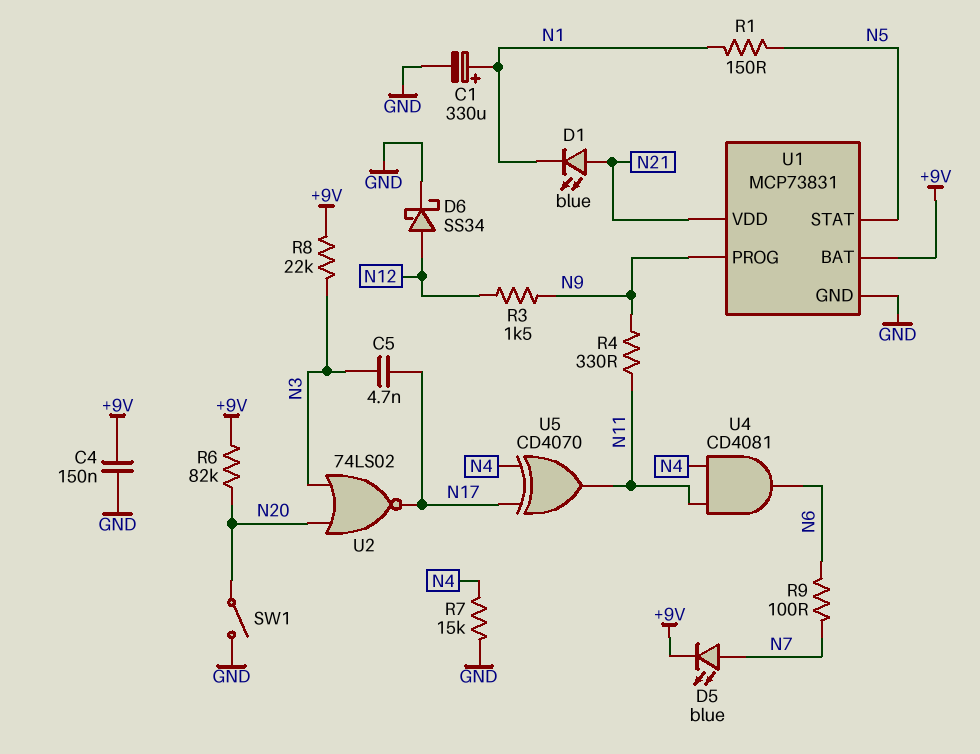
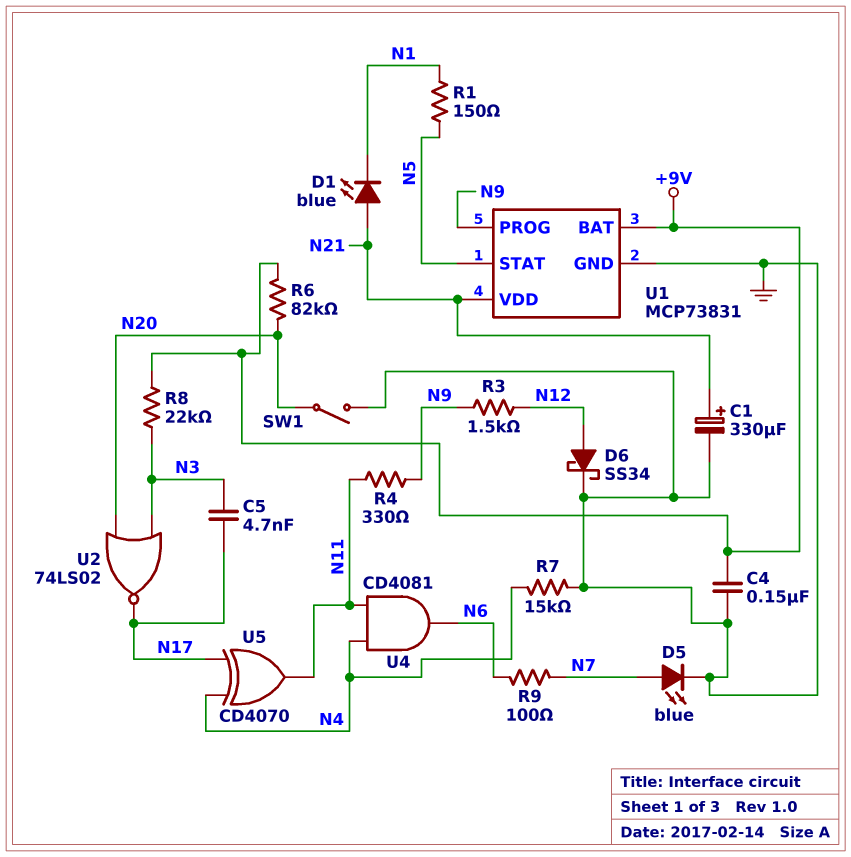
C1: 330uF (plus N1, minus GND) -> 330uF (plus N21, minus GND)
D5: LED blue (A N7, K +9V) -> LED blue (A N7, K GND)

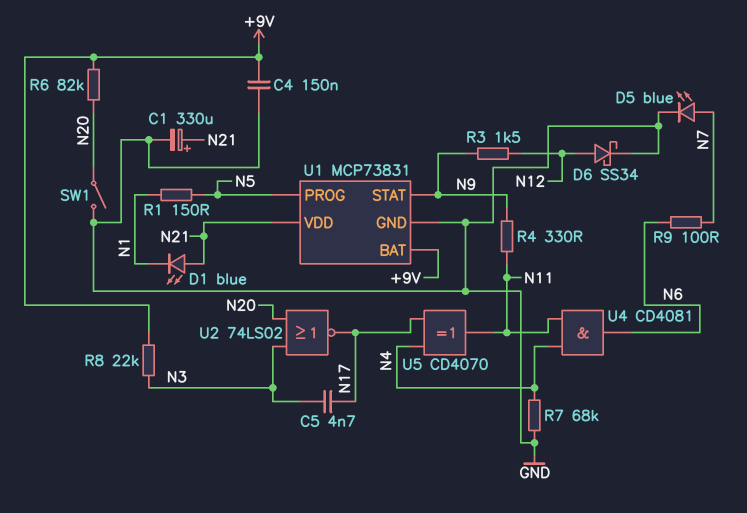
R7: 15k (GND, N4) -> 68k (GND, N4)
U1 pin PROG: N9 -> N5
U1 pin STAT: N5 -> N9

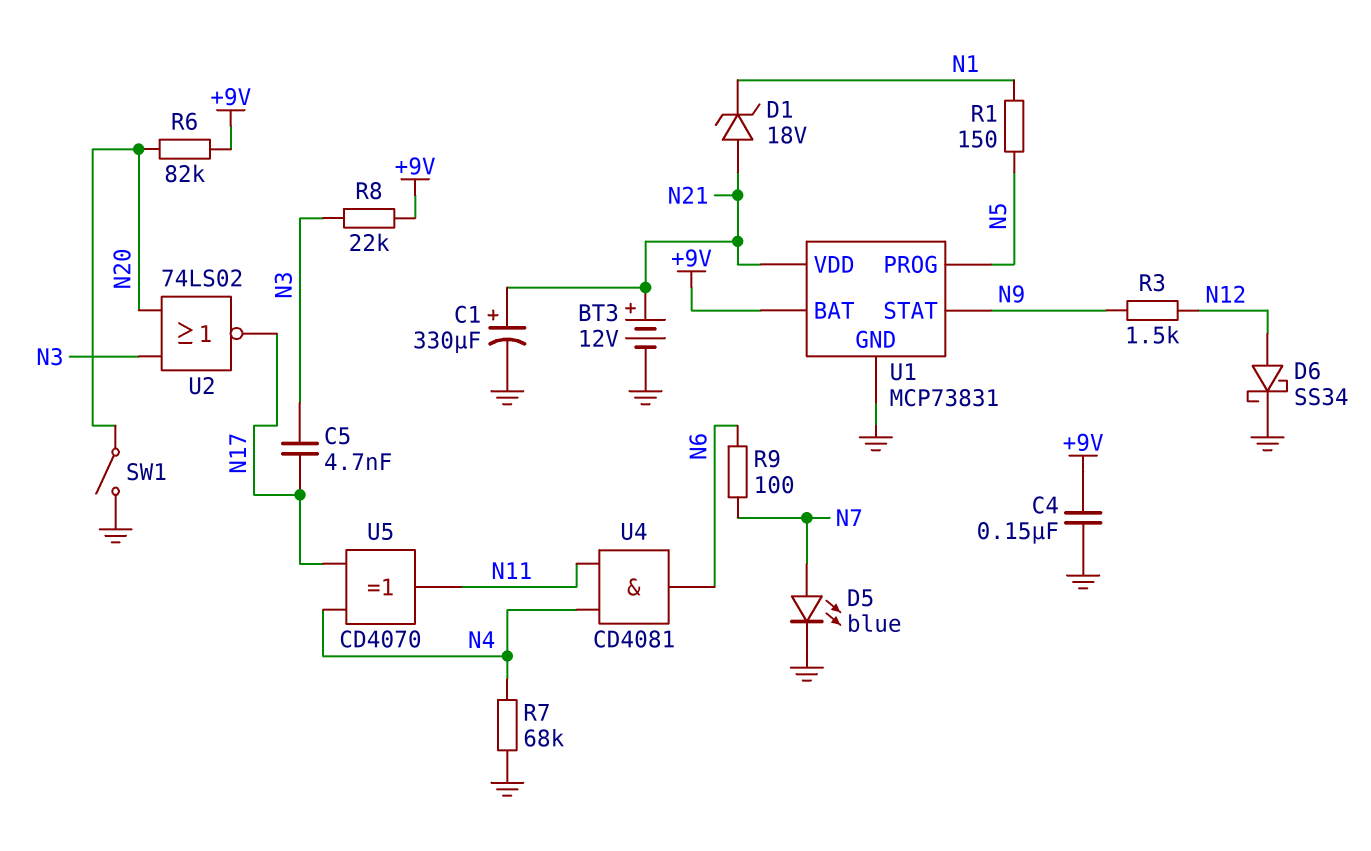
BT3: none -> 12V (plus N21, minus GND)
D1: LED blue (A N21, K N1) -> zener 18V (A N21, K N1)
R4: 330 (N9, N11) -> none

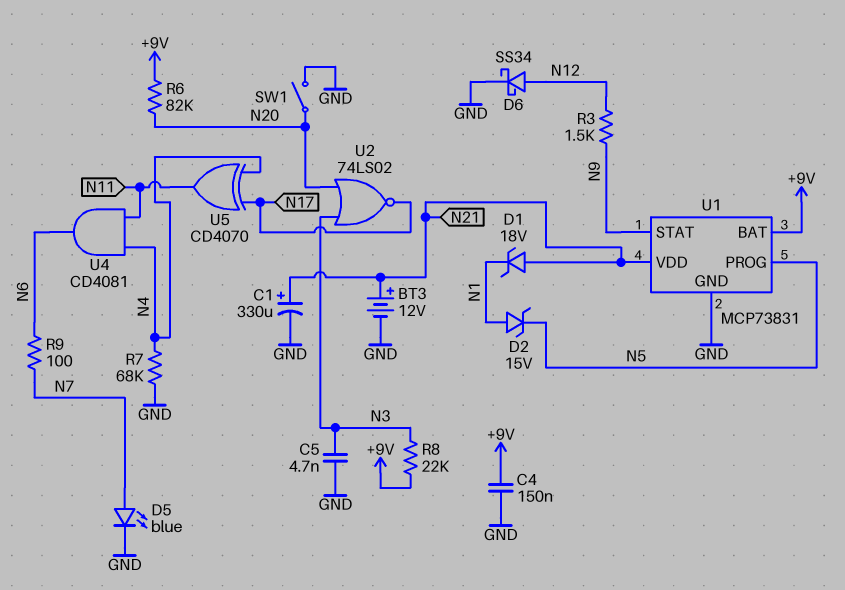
C5: 4.7nF (N3, N17) -> 4.7nF (GND, N3)
D2: none -> zener 15V (A N1, K N5)
R1: 150 (N1, N5) -> none

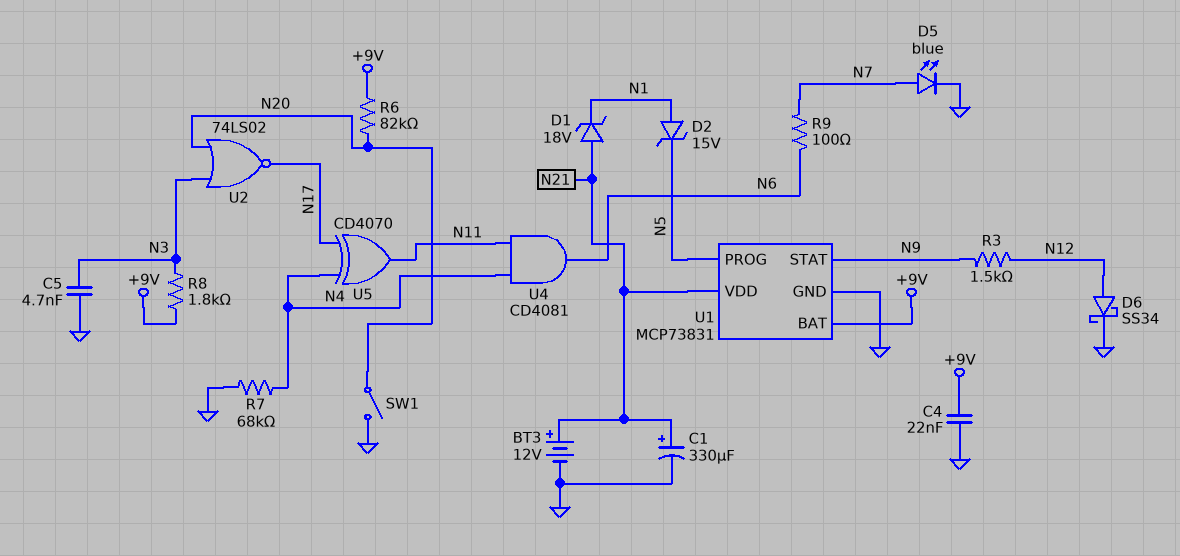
C4: 150nF (+9V, GND) -> 22nF (+9V, GND)
R8: 22k (+9V, N3) -> 1.8k (+9V, N3)

